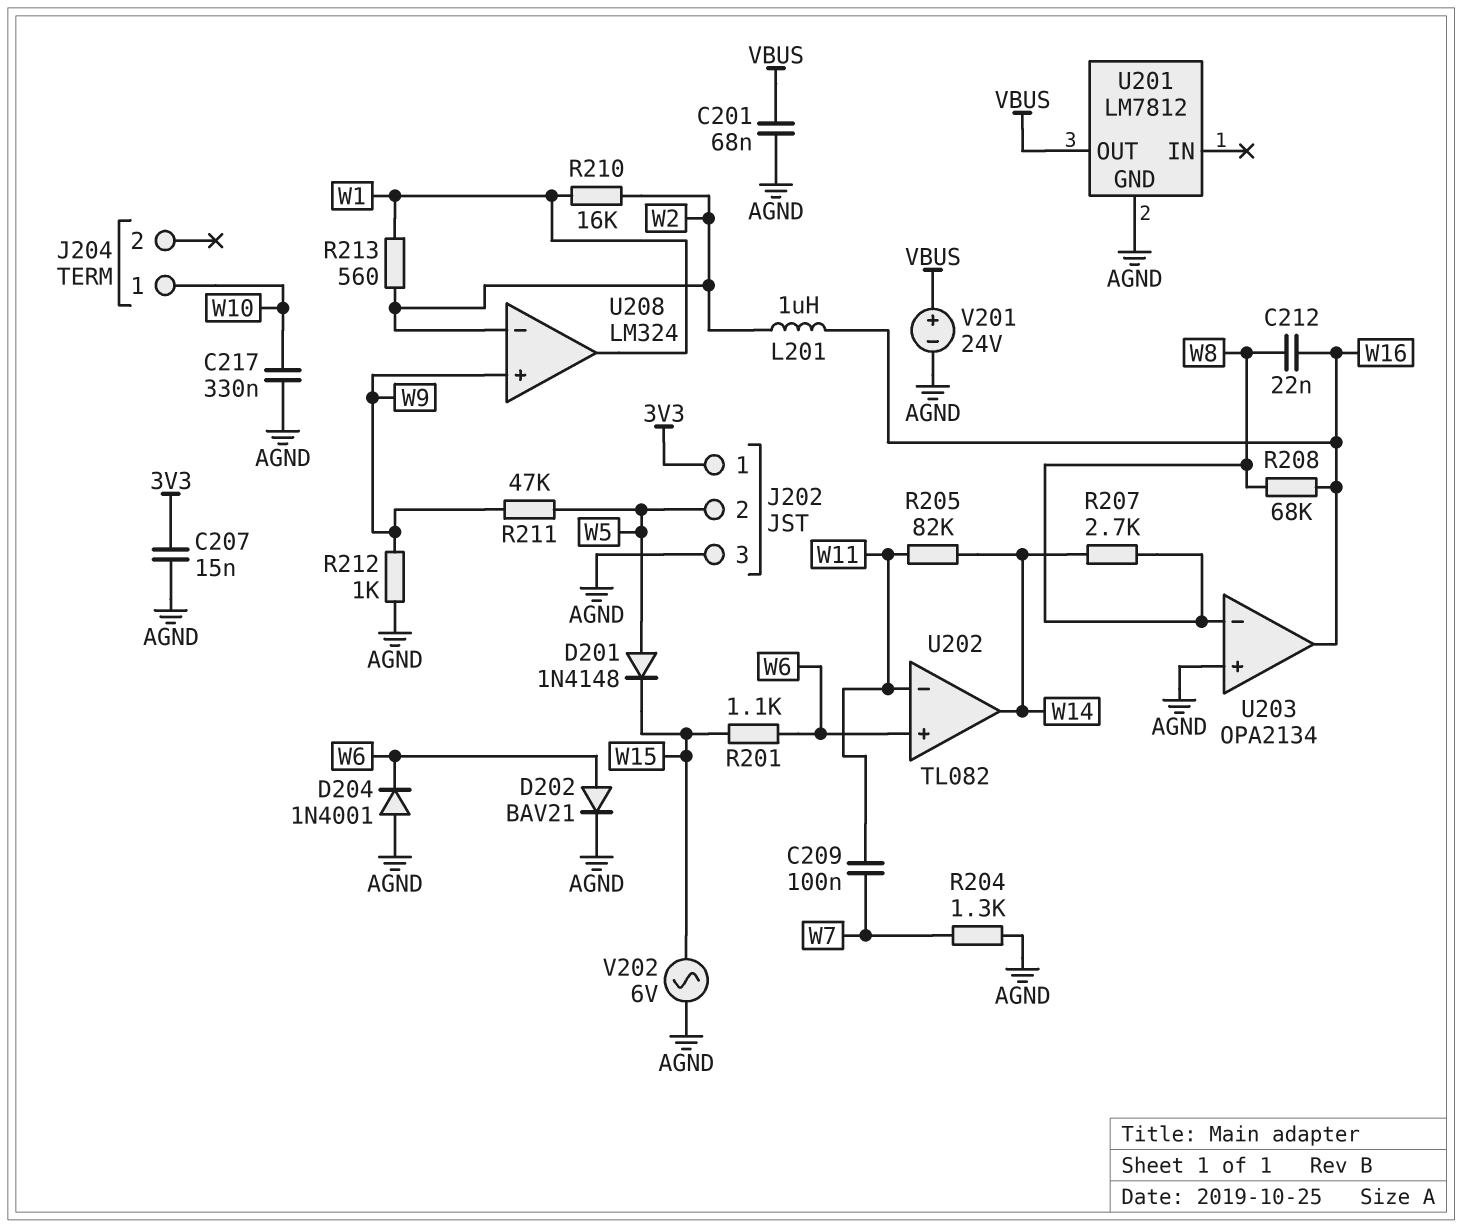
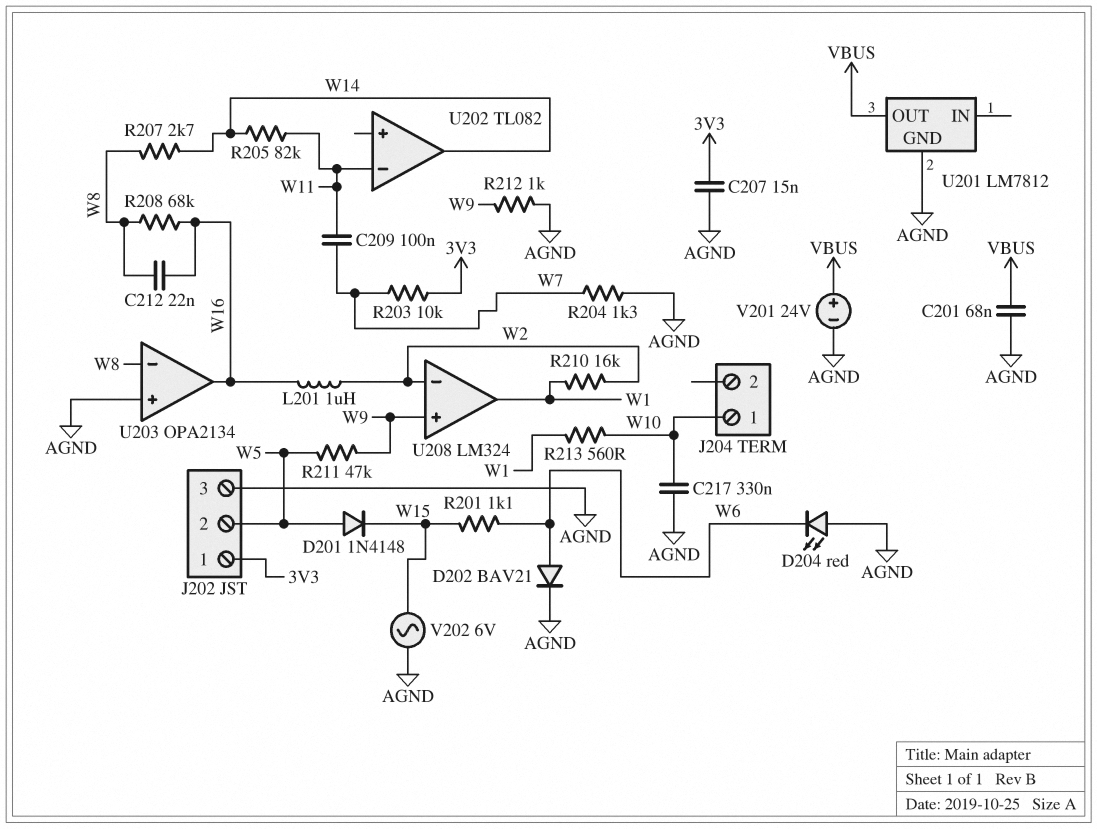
D204: diode 1N4001 (A AGND, K W6) -> LED red (A AGND, K W6)
R203: none -> 10k (3V3, W7)
R213: 560 (W1, W2) -> 560 (W1, W10)
U202 pin in+: W6 -> none

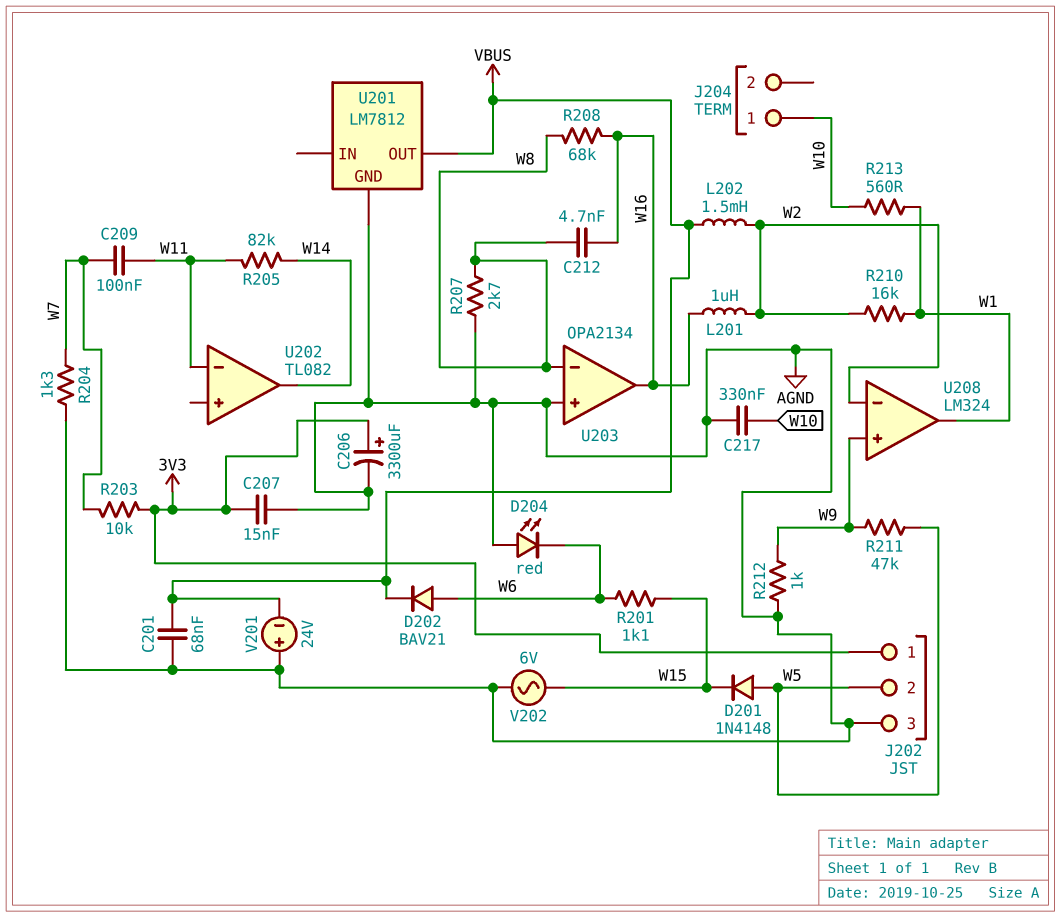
C206: none -> 3300uF (plus 3V3, minus AGND)
C212: 22nF (W8, W16) -> 4.7nF (W8, W16)
D202: diode BAV21 (A W6, K AGND) -> diode BAV21 (A W6, K VBUS)
L202: none -> 1.5mH (VBUS, W2)
R207: 2.7k (W8, W14) -> 2.7k (AGND, W8)
V201: 24V (plus VBUS, minus AGND) -> 24V (plus AGND, minus VBUS)

